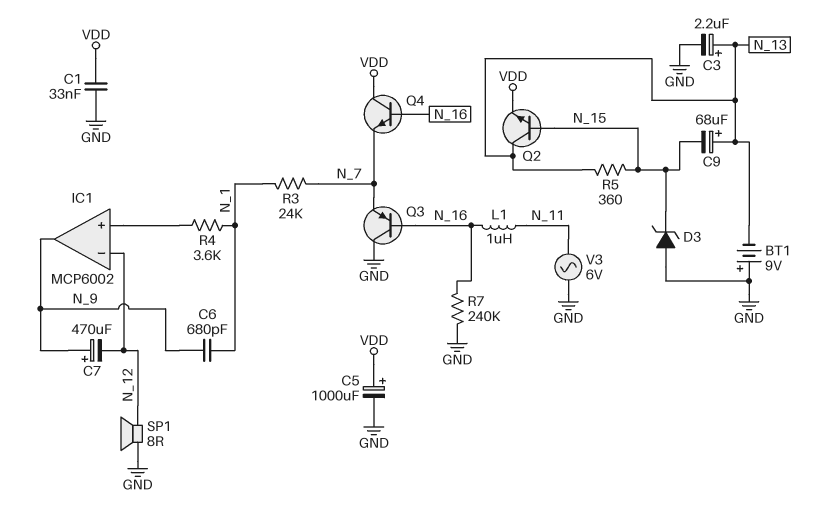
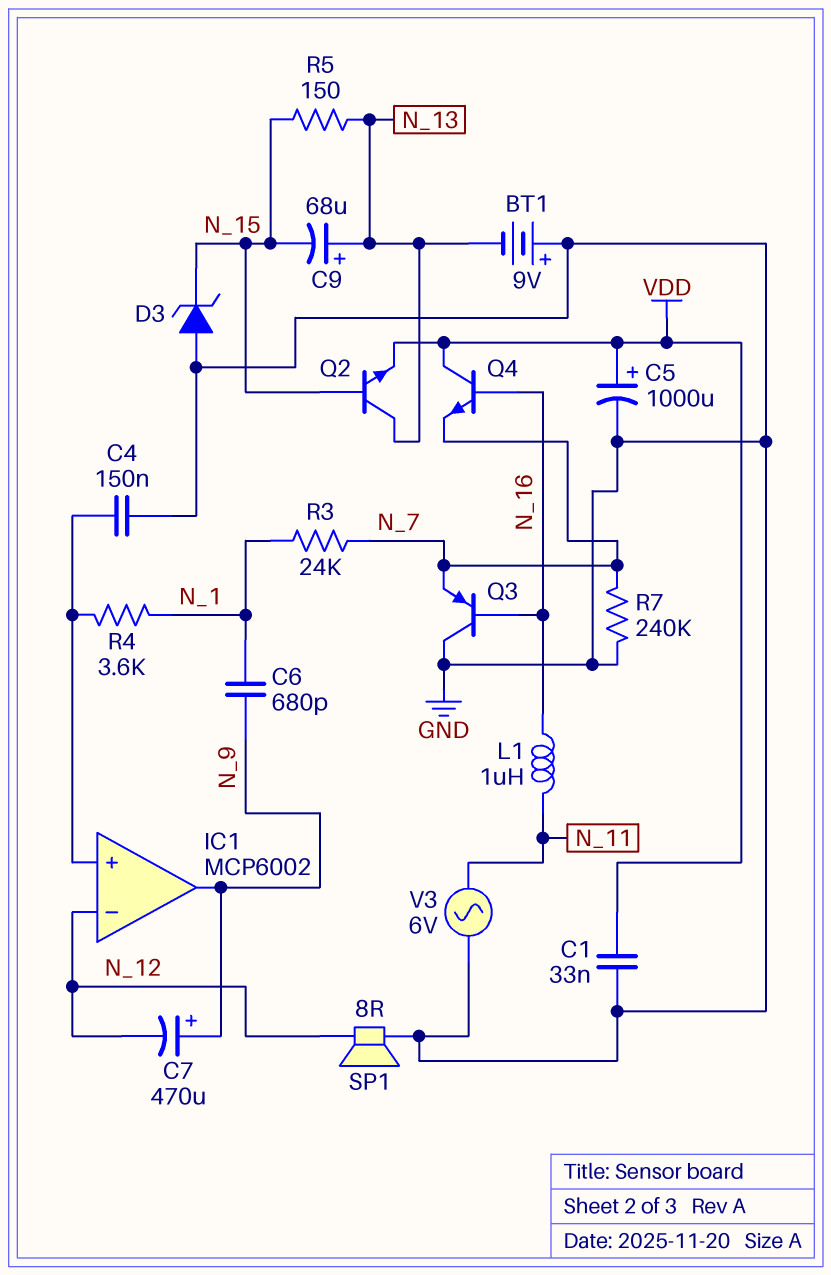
C3: 2.2uF (plus N_13, minus GND) -> none
C4: none -> 150nF (GND, IC1/in+)
R5: 360 (N_13, N_15) -> 150 (N_13, N_15)
R7: 240k (GND, N_16) -> 240k (GND, N_7)

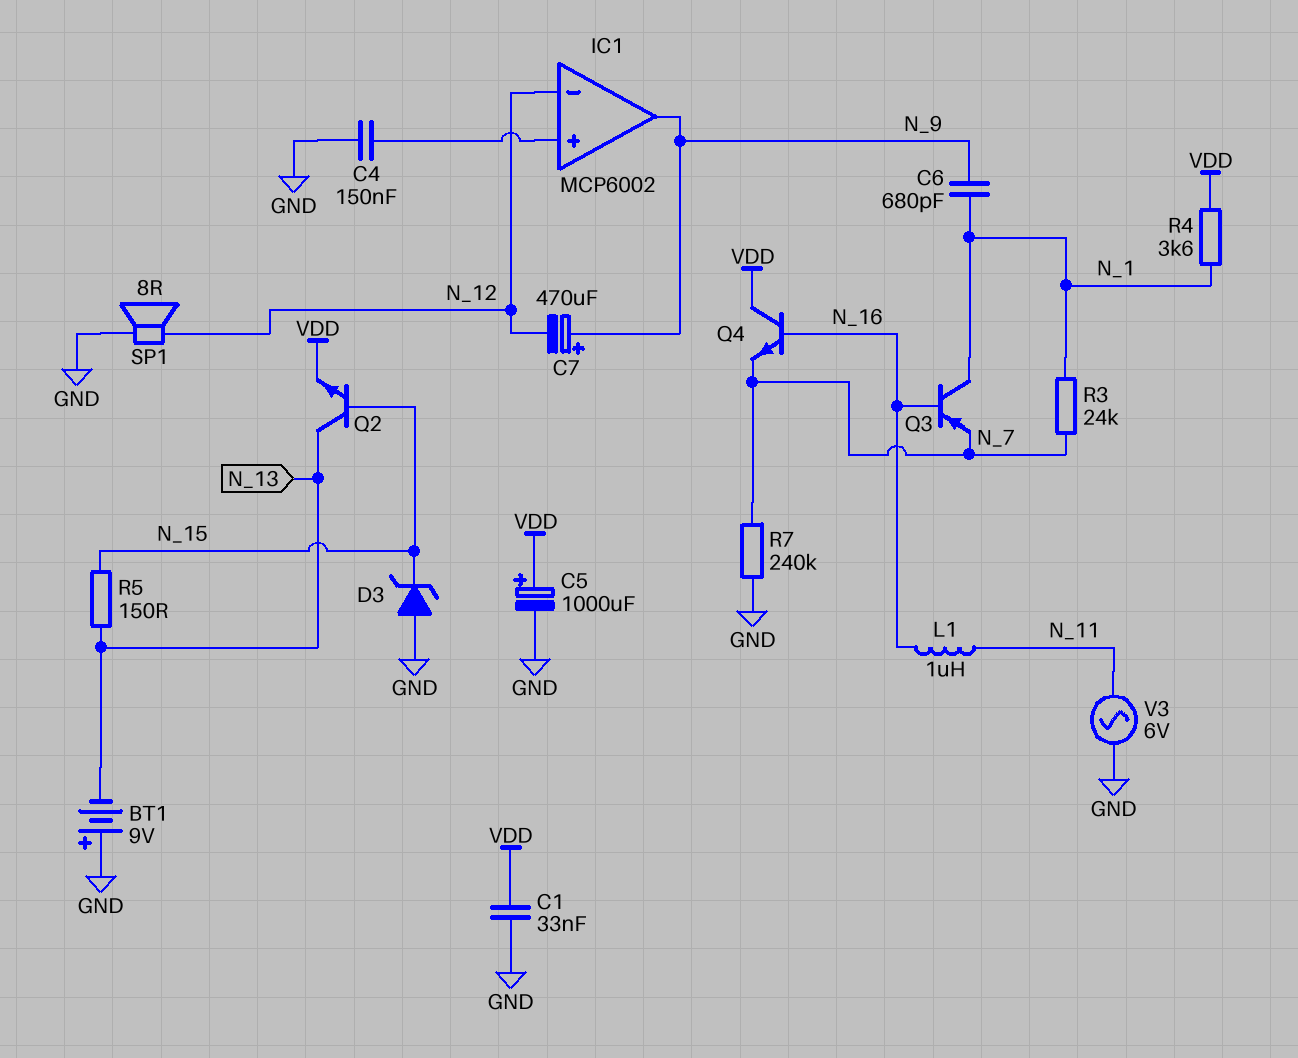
C9: 68uF (plus N_13, minus N_15) -> none
Q3: PNP (B N_16, C GND, E N_7) -> PNP (B N_16, C N_1, E N_7)
R4: 3.6k (IC1/in+, N_1) -> 3.6k (N_1, VDD)

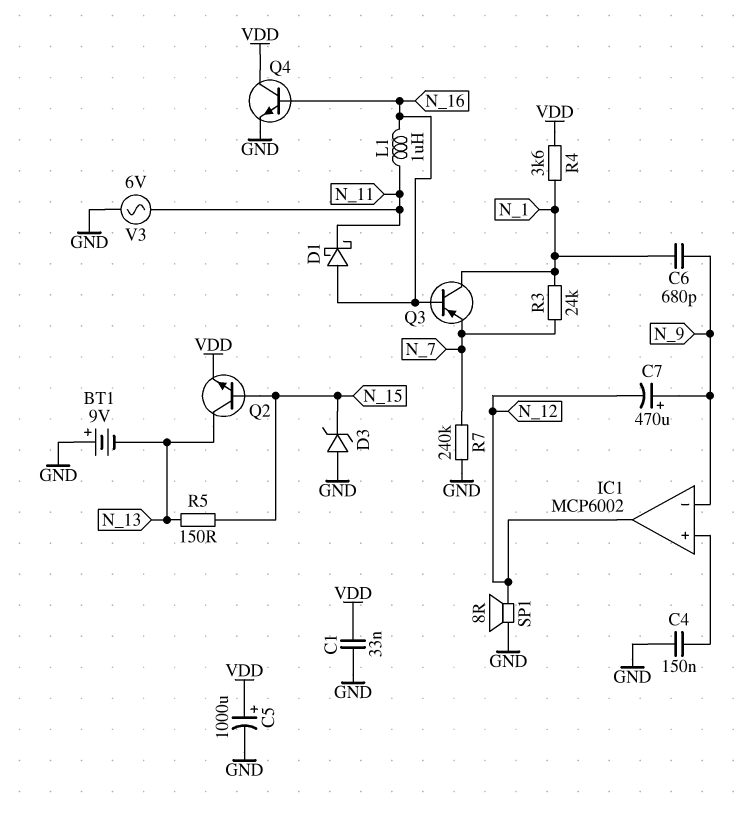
D1: none -> schottky (A N_16, K N_11)
IC1 pin in-: N_12 -> N_9
IC1 pin out: N_9 -> N_12
Q4: NPN (B N_16, C VDD, E N_7) -> NPN (B N_16, C VDD, E GND)

